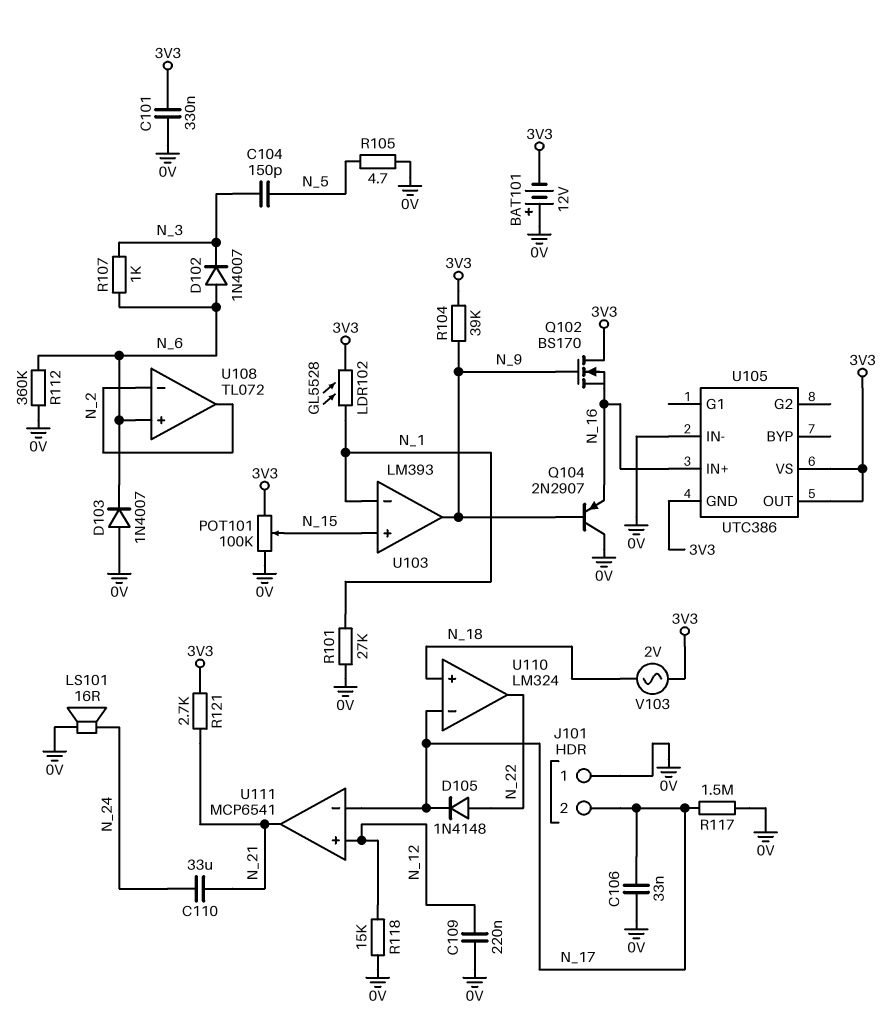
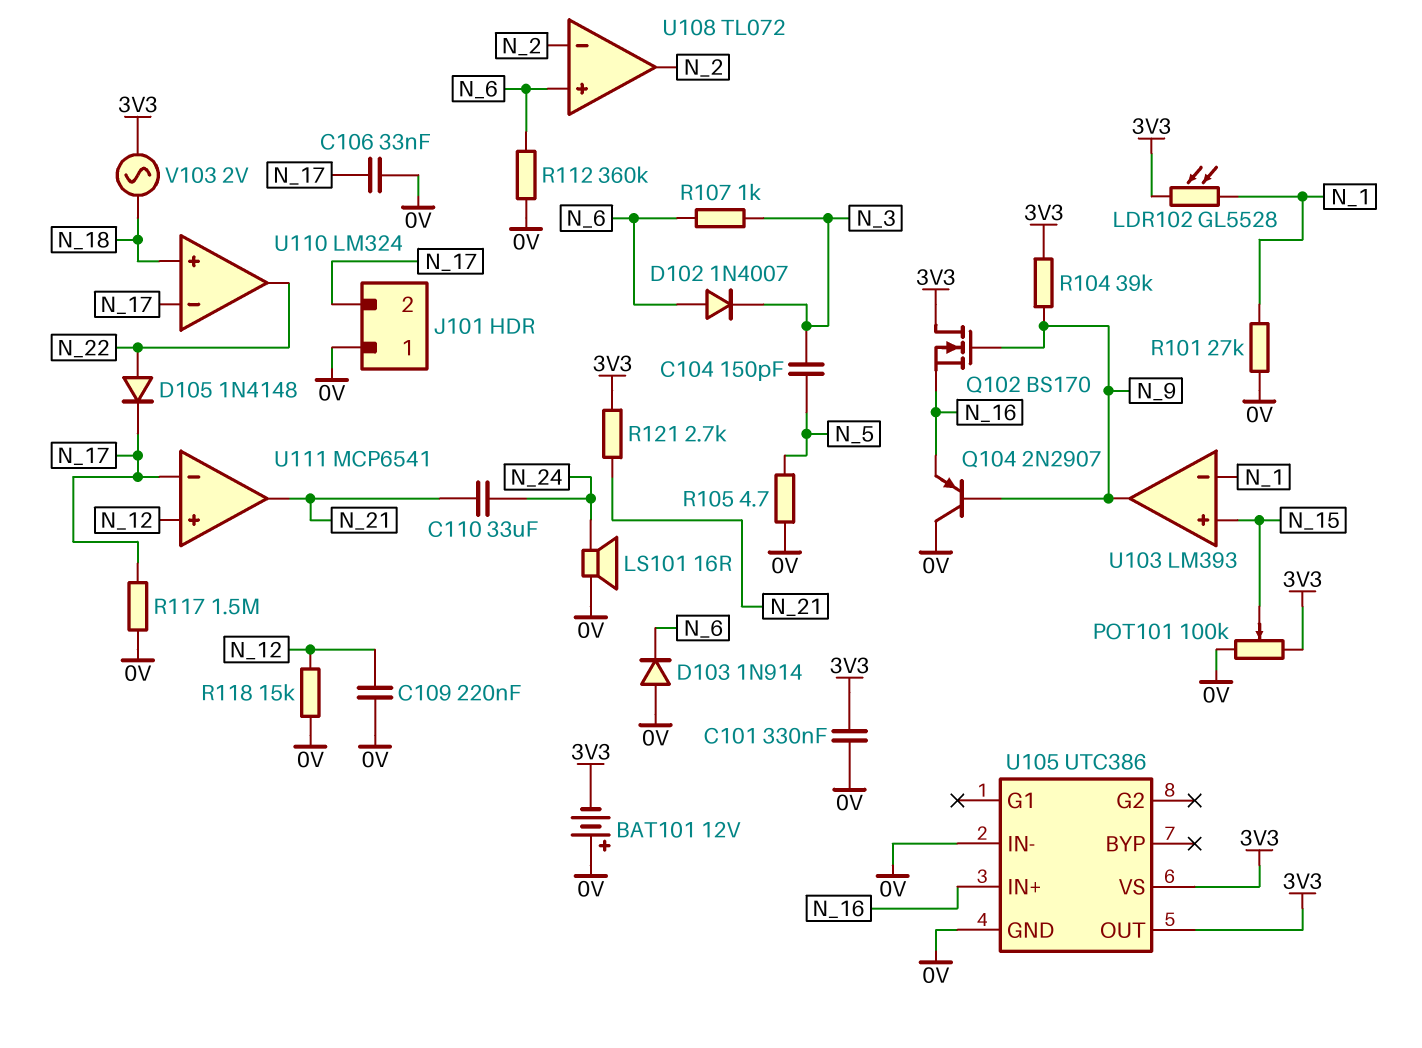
D103: diode 1N4007 (A 0V, K N_6) -> diode 1N914 (A 0V, K N_6)
U105 pin GND: 3V3 -> 0V

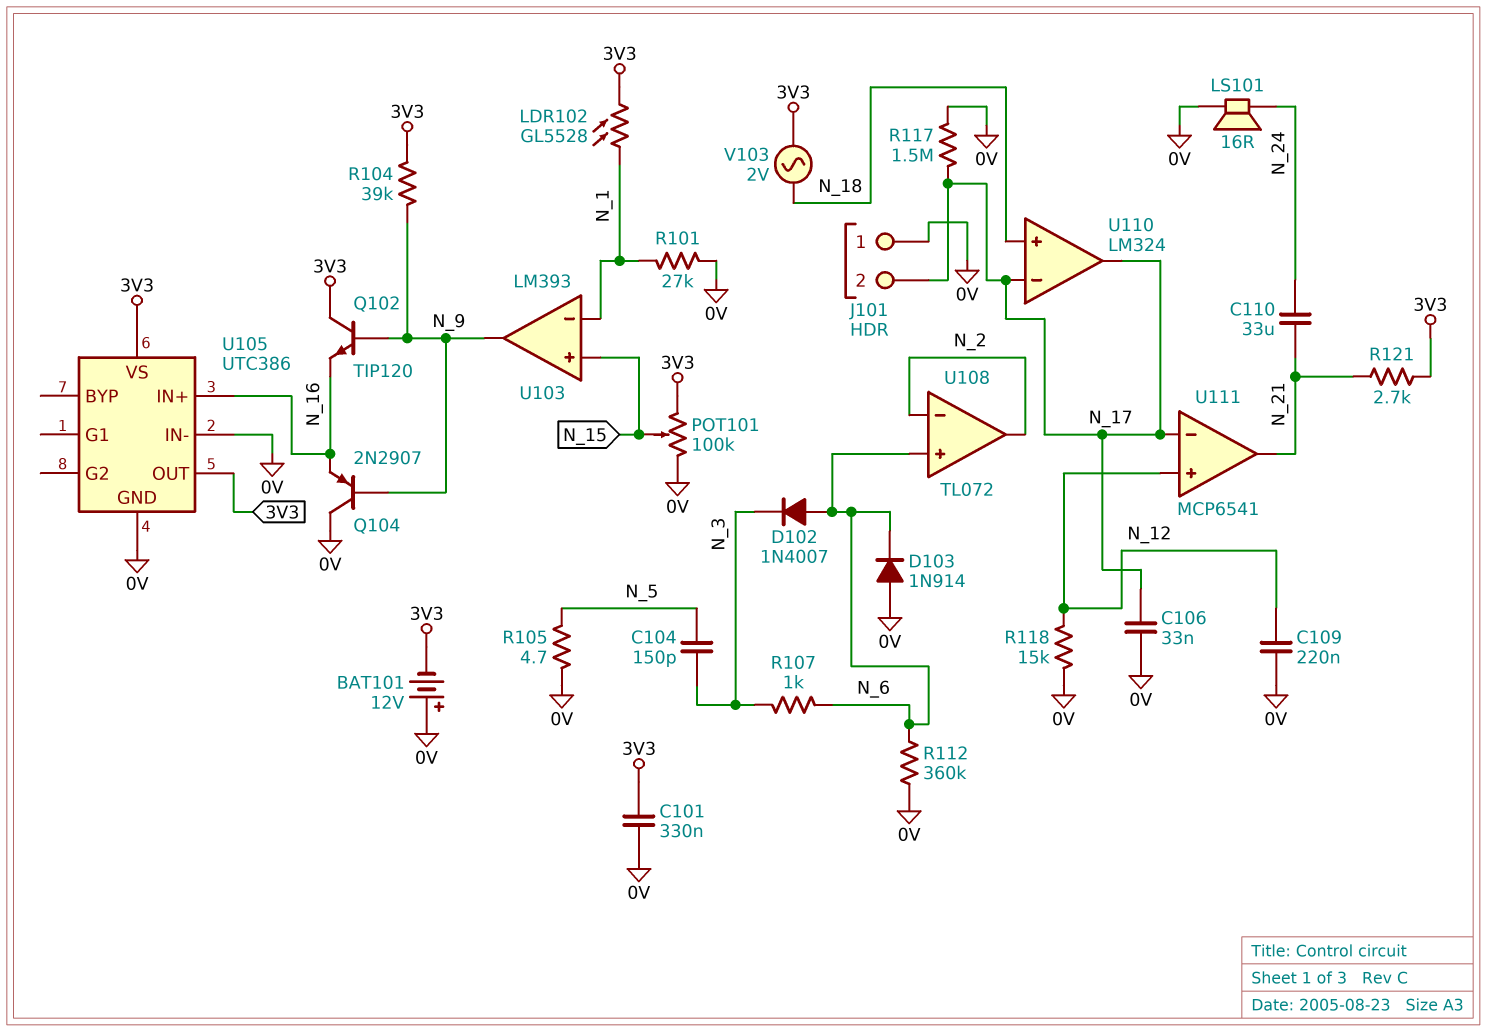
D105: diode 1N4148 (A N_22, K N_17) -> none
Q102: NMOS BS170 (G N_9, D 3V3, S N_16) -> NPN TIP120 (B N_9, C 3V3, E N_16)
U110 pin out: N_22 -> N_17

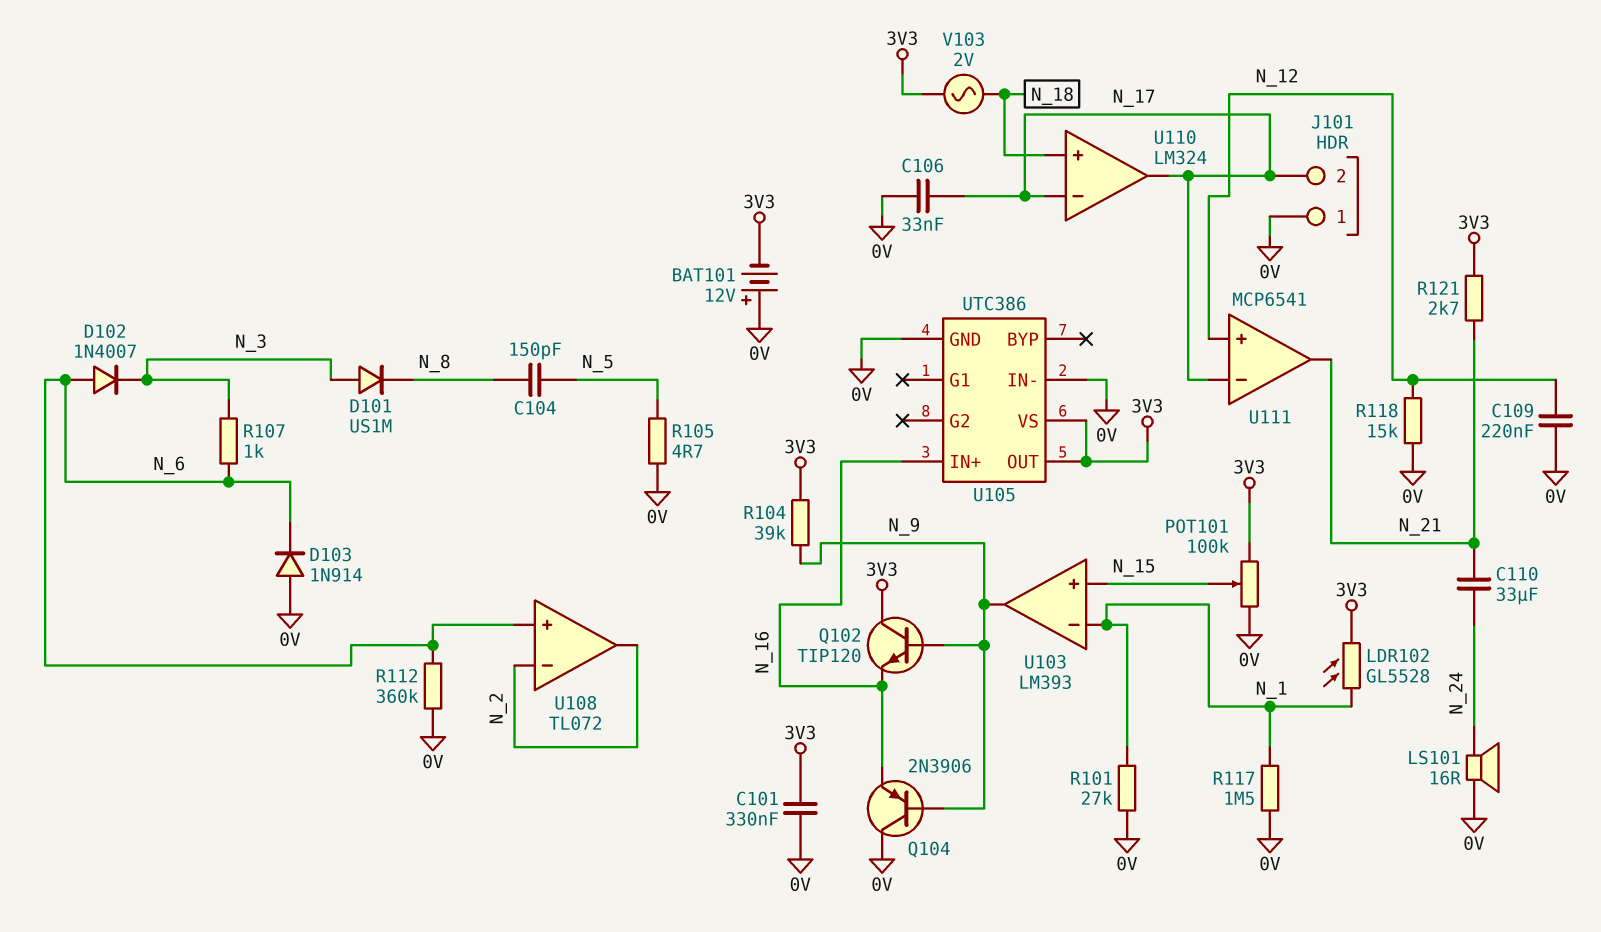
C104: 150pF (N_3, N_5) -> 150pF (N_5, N_8)
D101: none -> diode US1M (A N_3, K N_8)
Q104: PNP 2N2907 (B N_9, C 0V, E N_16) -> PNP 2N3906 (B N_9, C 0V, E N_16)
R117: 1.5M (0V, N_17) -> 1.5M (0V, N_1)

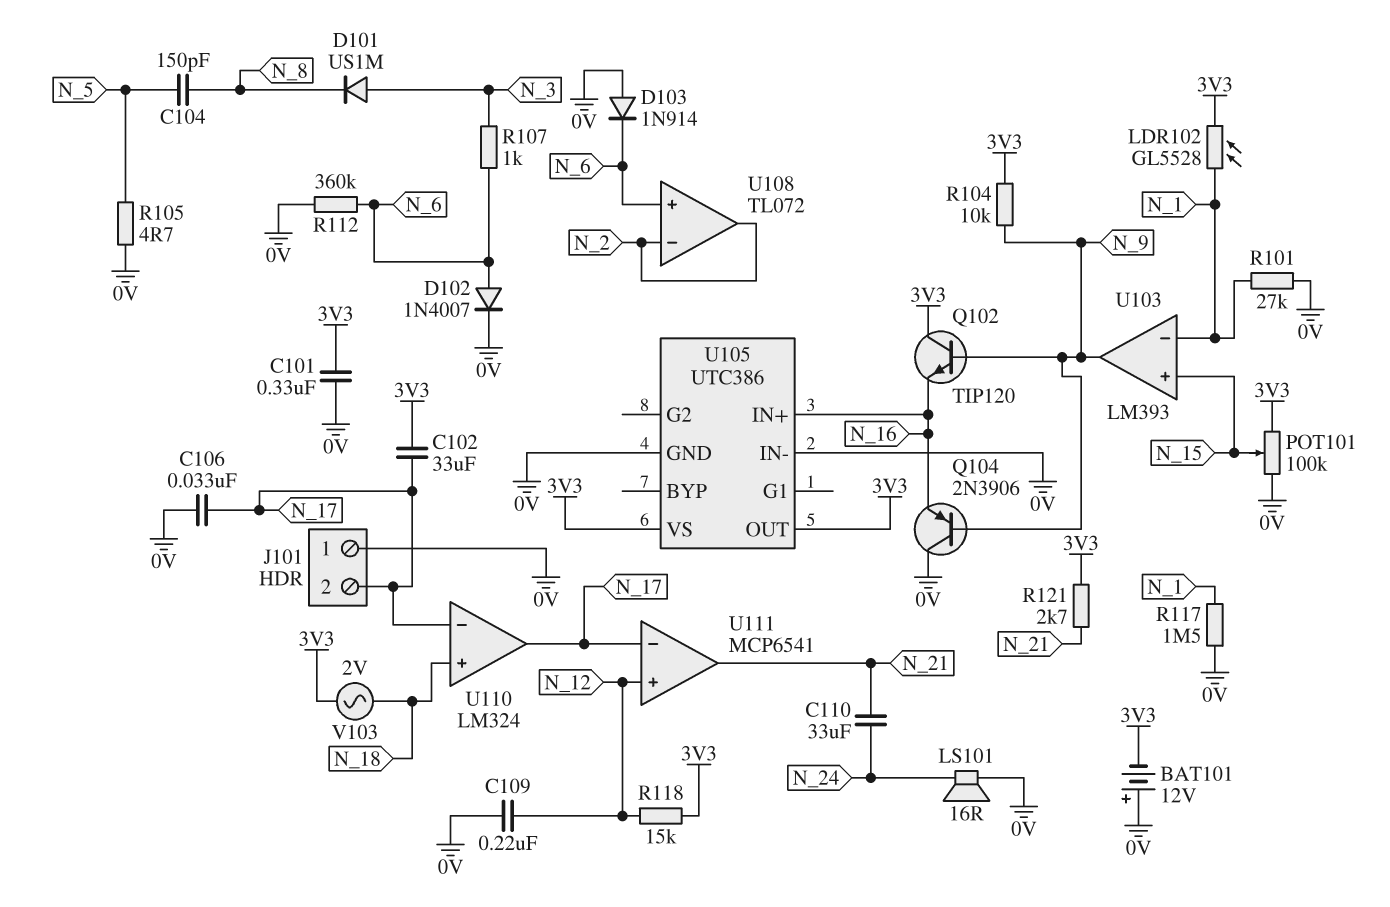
C102: none -> 33uF (3V3, N_17)
D102: diode 1N4007 (A N_6, K N_3) -> diode 1N4007 (A N_6, K 0V)
R104: 39k (3V3, N_9) -> 10k (3V3, N_9)
R118: 15k (0V, N_12) -> 15k (3V3, N_12)

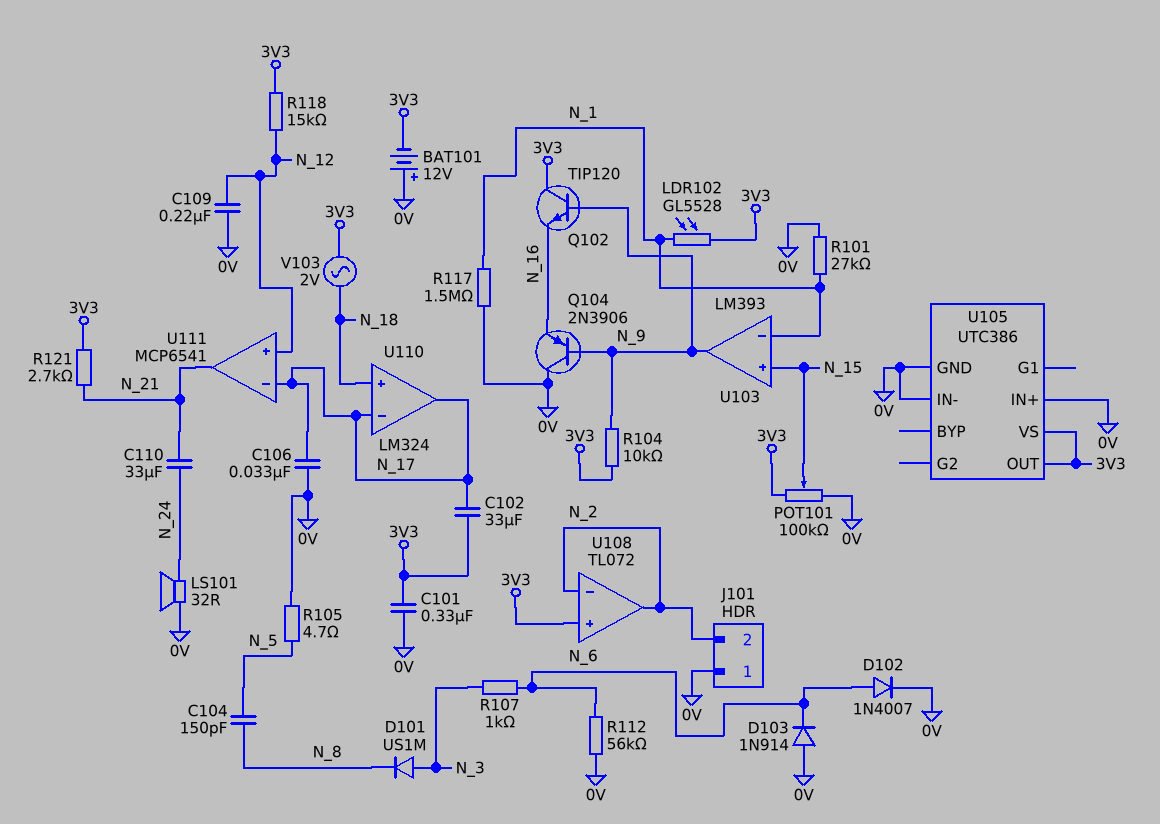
J101 pin 2: N_17 -> N_2
LS101: speaker 16R (0V, N_24) -> speaker 32R (0V, N_24)
R112: 360k (0V, N_6) -> 56k (0V, N_6)
U105 pin IN+: N_16 -> 0V
U108 pin in+: N_6 -> 3V3

